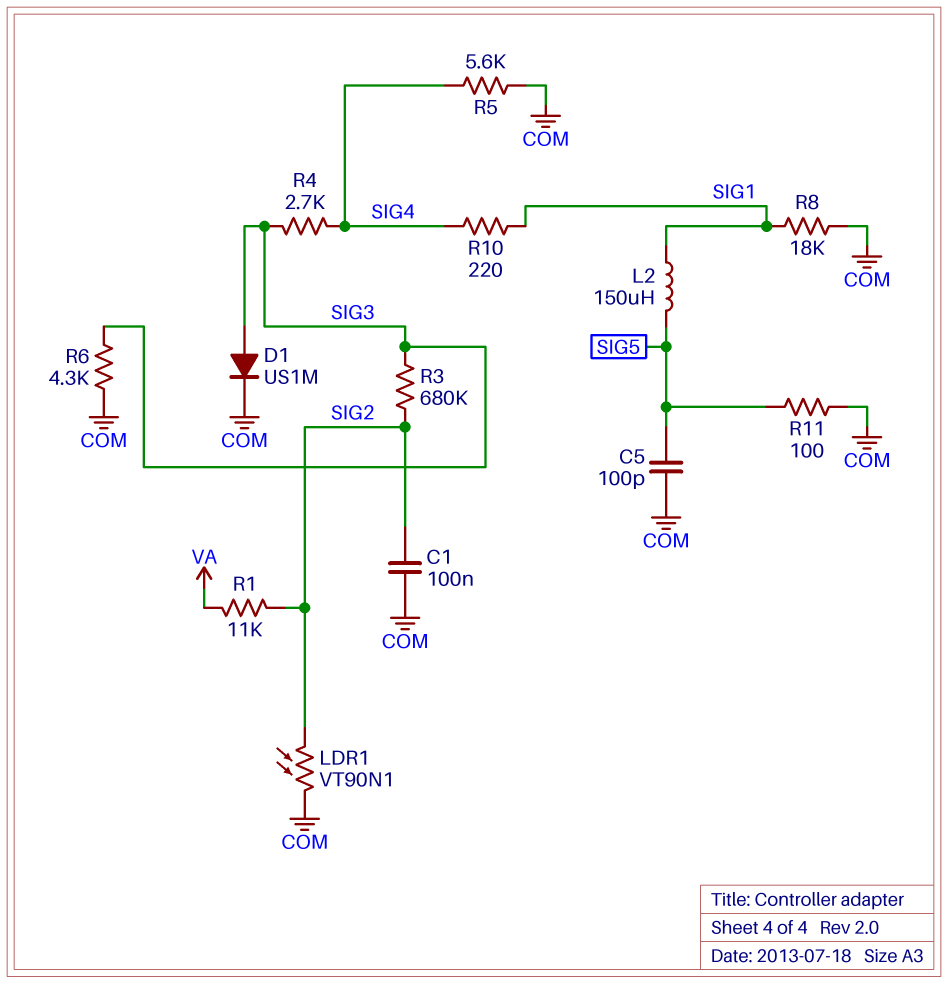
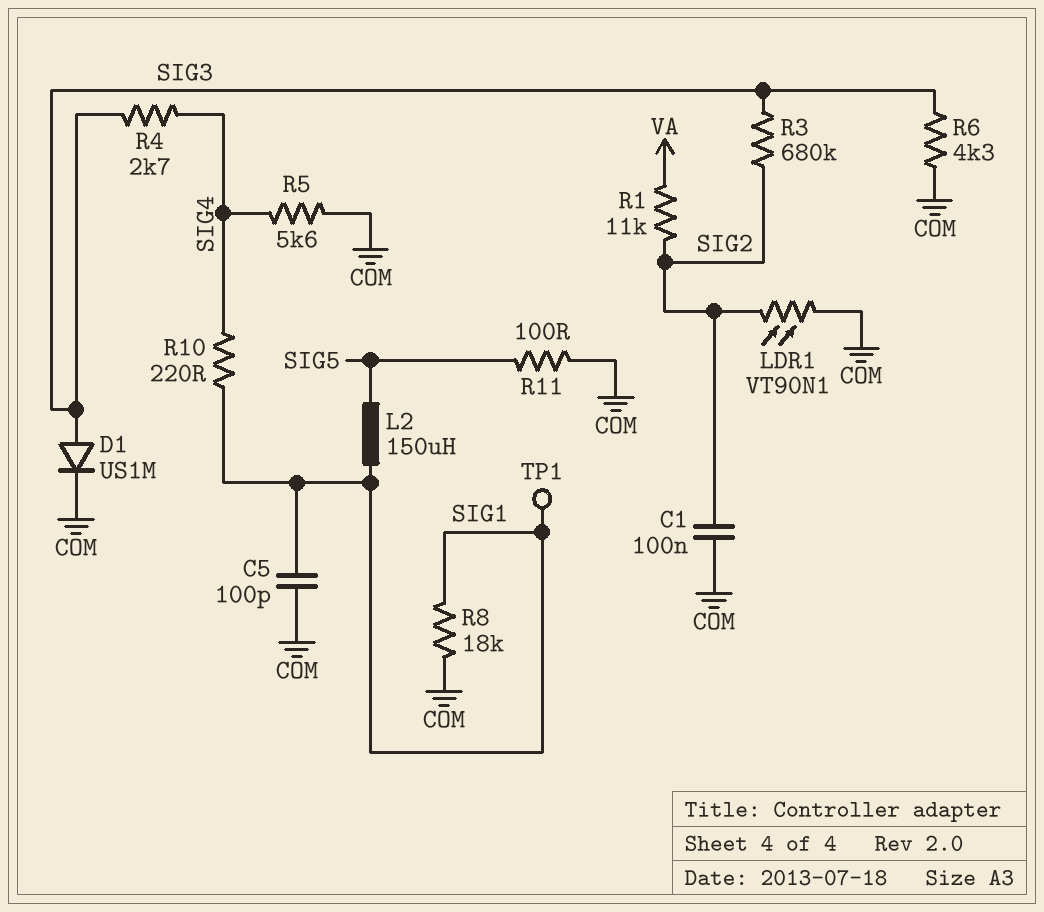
C5: 100pF (COM, SIG5) -> 100pF (COM, SIG1)
TP1: none -> test point (SIG1)

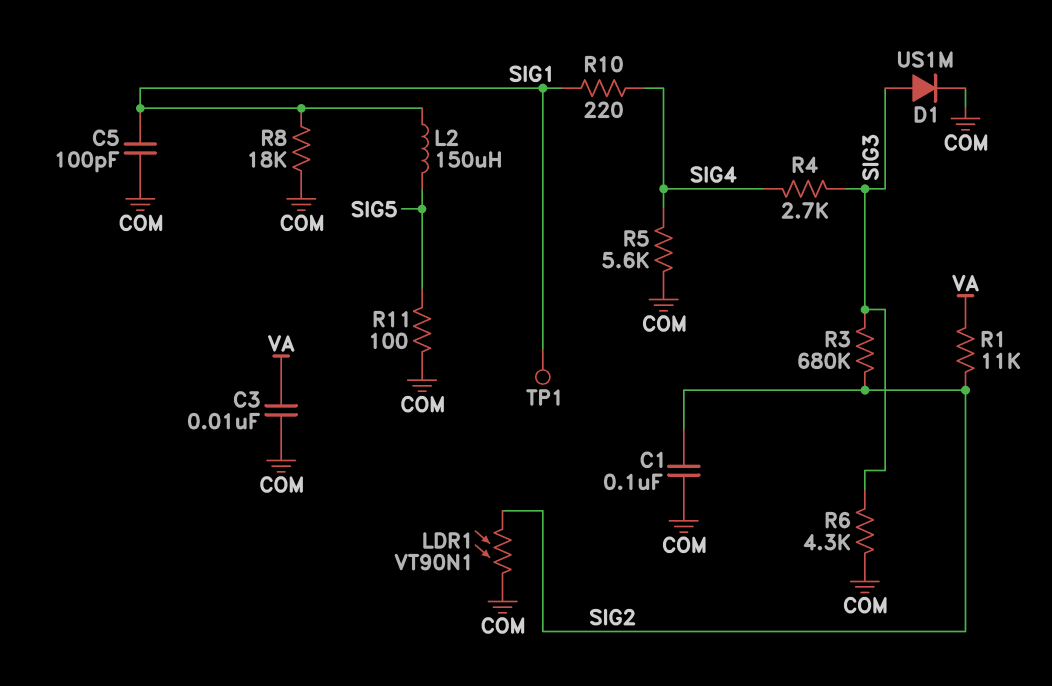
C3: none -> 10nF (COM, VA)

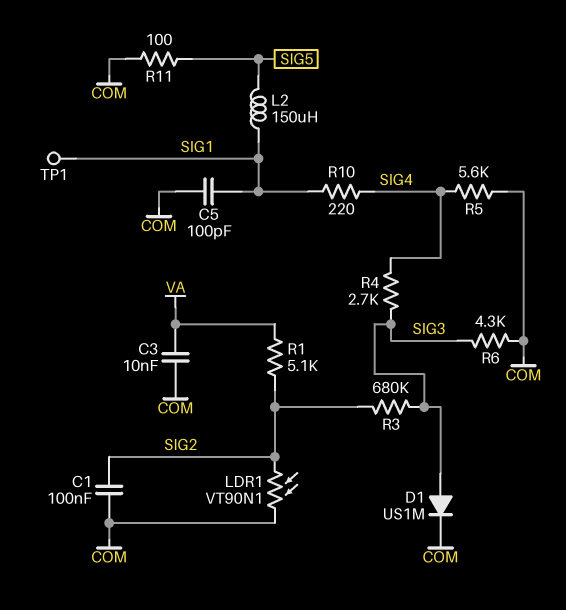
R1: 11k (SIG2, VA) -> 5.1k (SIG2, VA)
R8: 18k (COM, SIG1) -> none

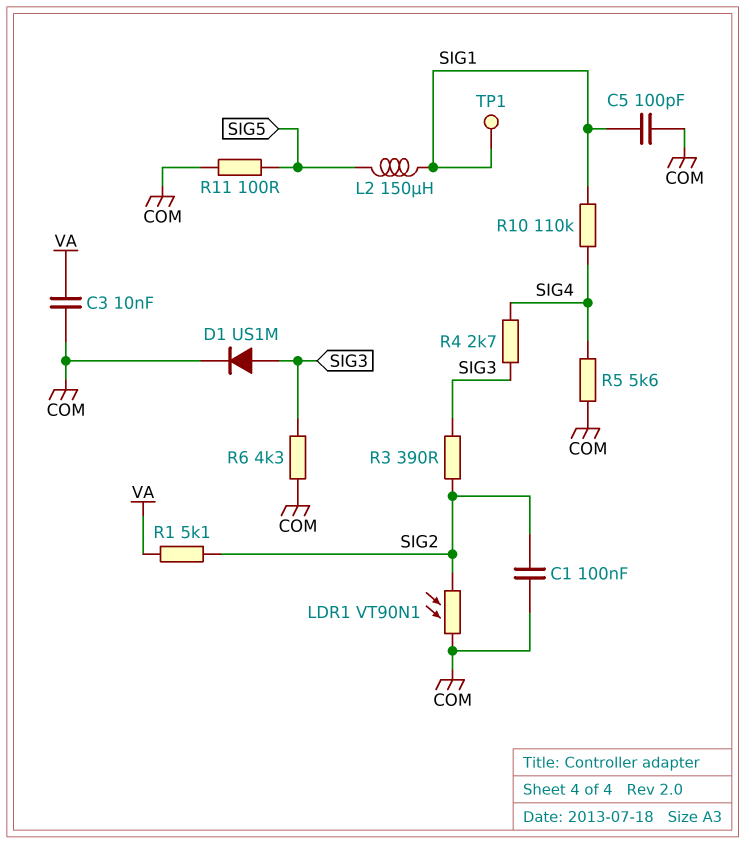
R3: 680k (SIG2, SIG3) -> 390 (SIG2, SIG3)
R10: 220 (SIG1, SIG4) -> 110k (SIG1, SIG4)

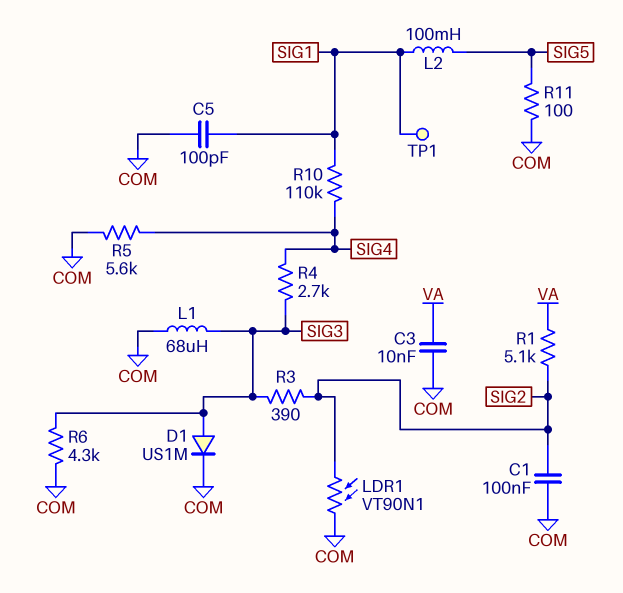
L1: none -> 68uH (COM, SIG3)
L2: 150uH (SIG1, SIG5) -> 100mH (SIG1, SIG5)

